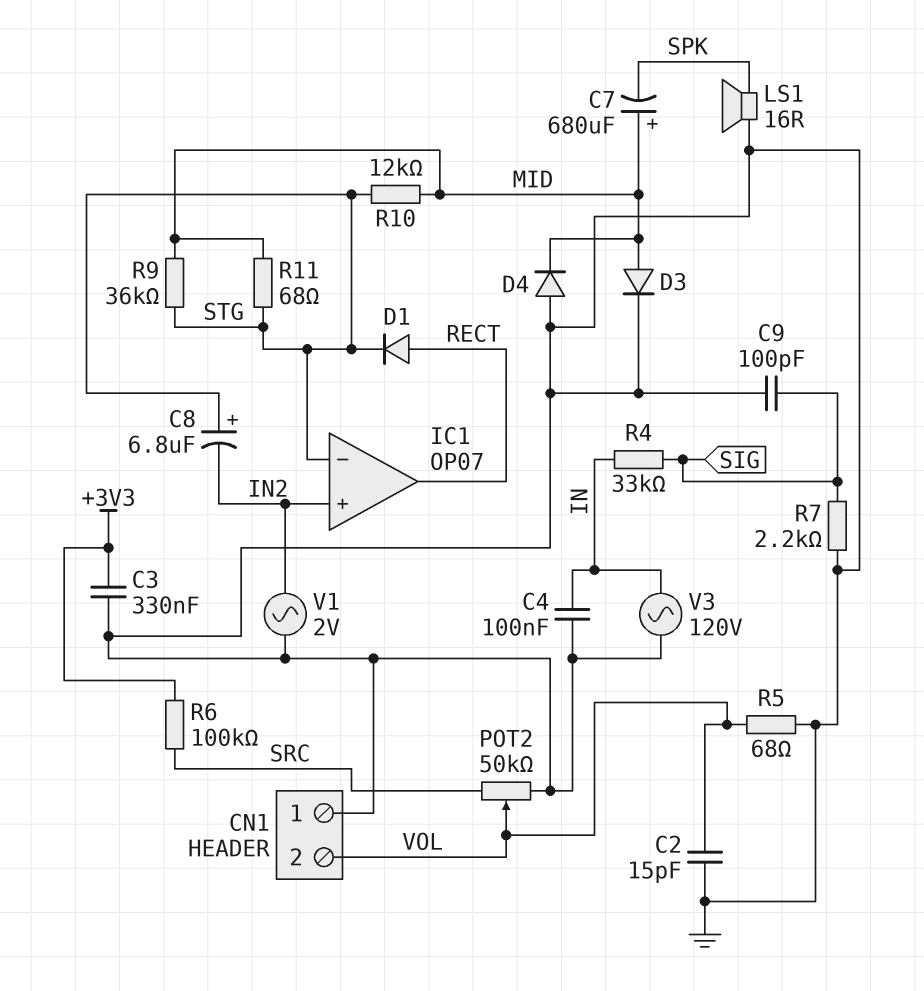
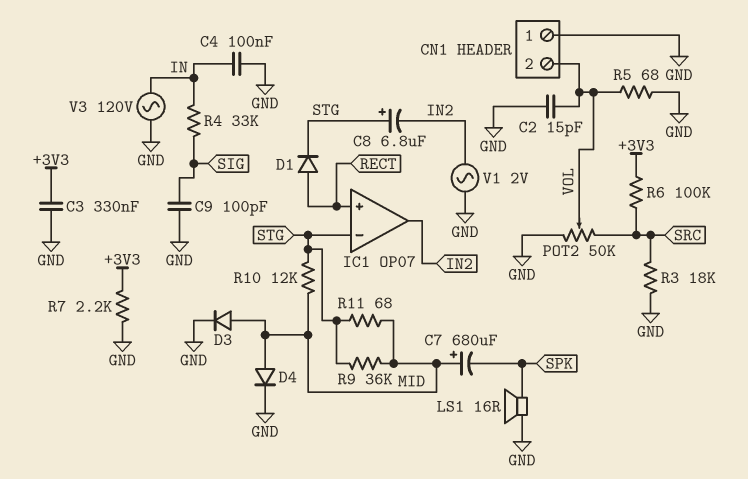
D4: diode (A GND, K MID) -> diode (A MID, K GND)
IC1 pin in+: IN2 -> RECT
IC1 pin out: RECT -> IN2
R3: none -> 18k (GND, SRC)
R7: 2.2k (GND, SIG) -> 2.2k (+3V3, GND)

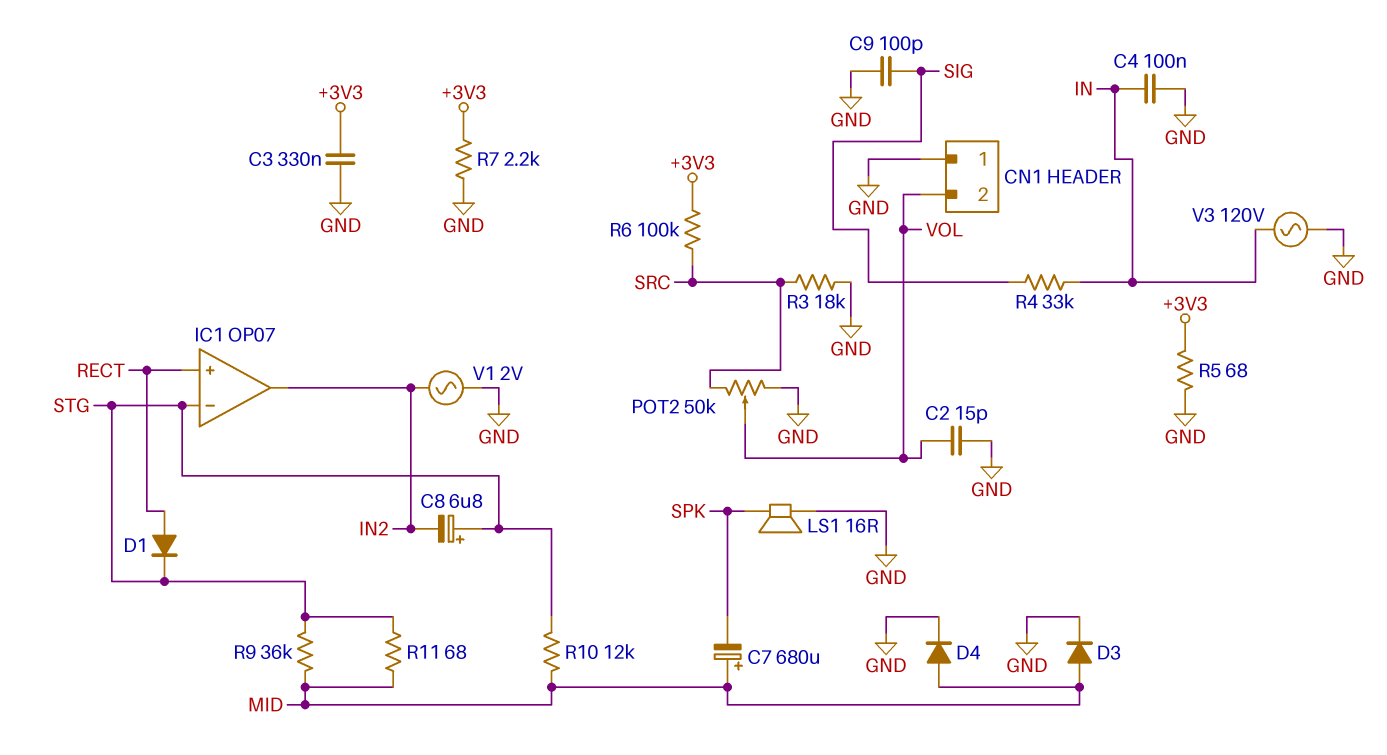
R5: 68 (GND, VOL) -> 68 (+3V3, GND)

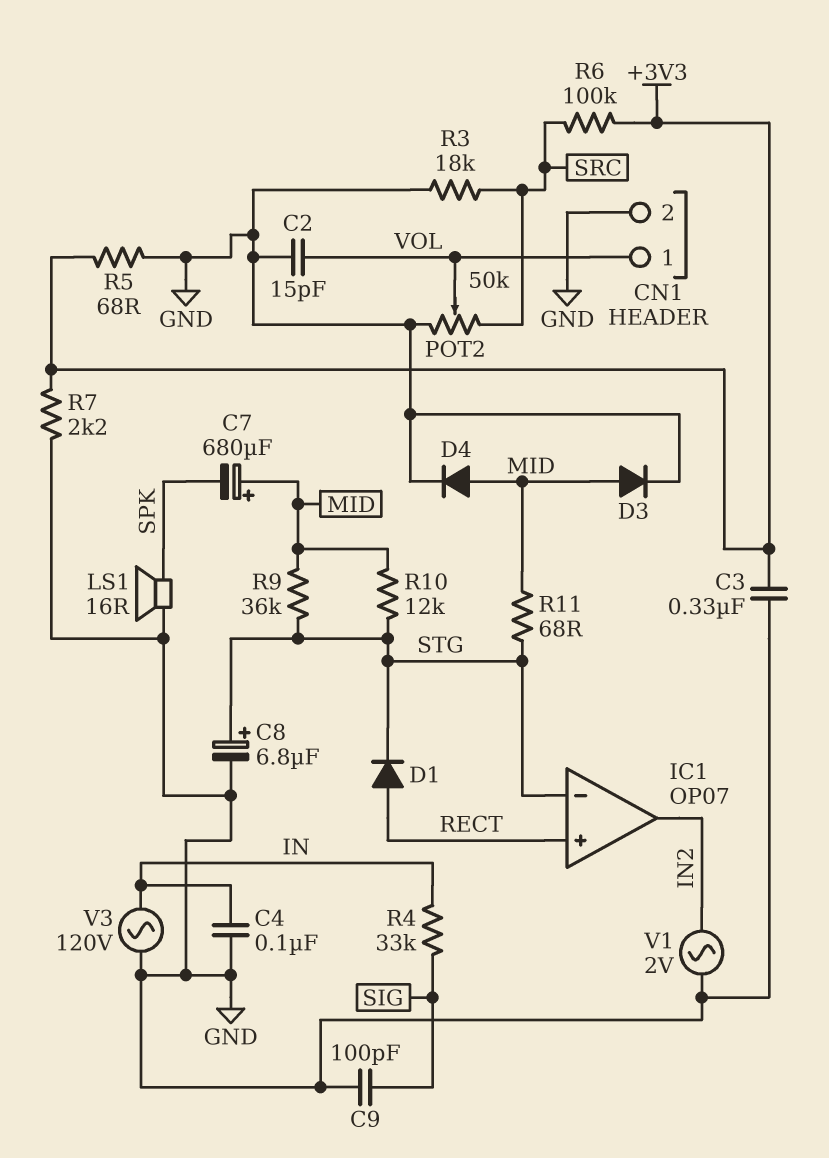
C8: 6.8uF (plus STG, minus IN2) -> 6.8uF (plus STG, minus GND)
CN1 pin 1: GND -> VOL
CN1 pin 2: VOL -> GND

